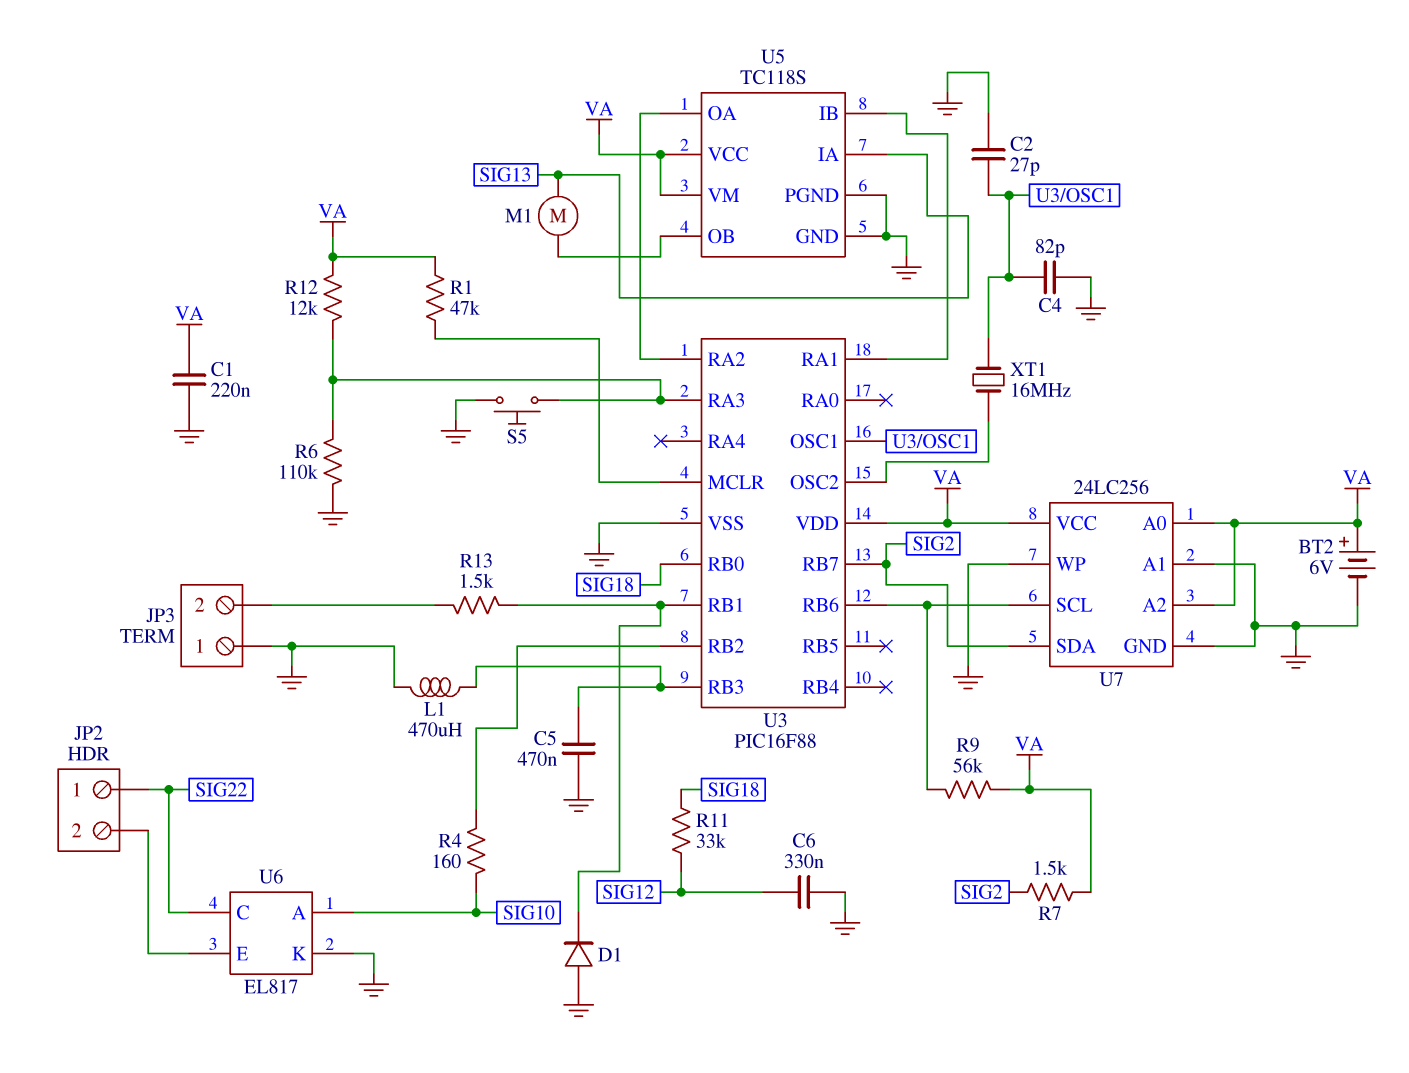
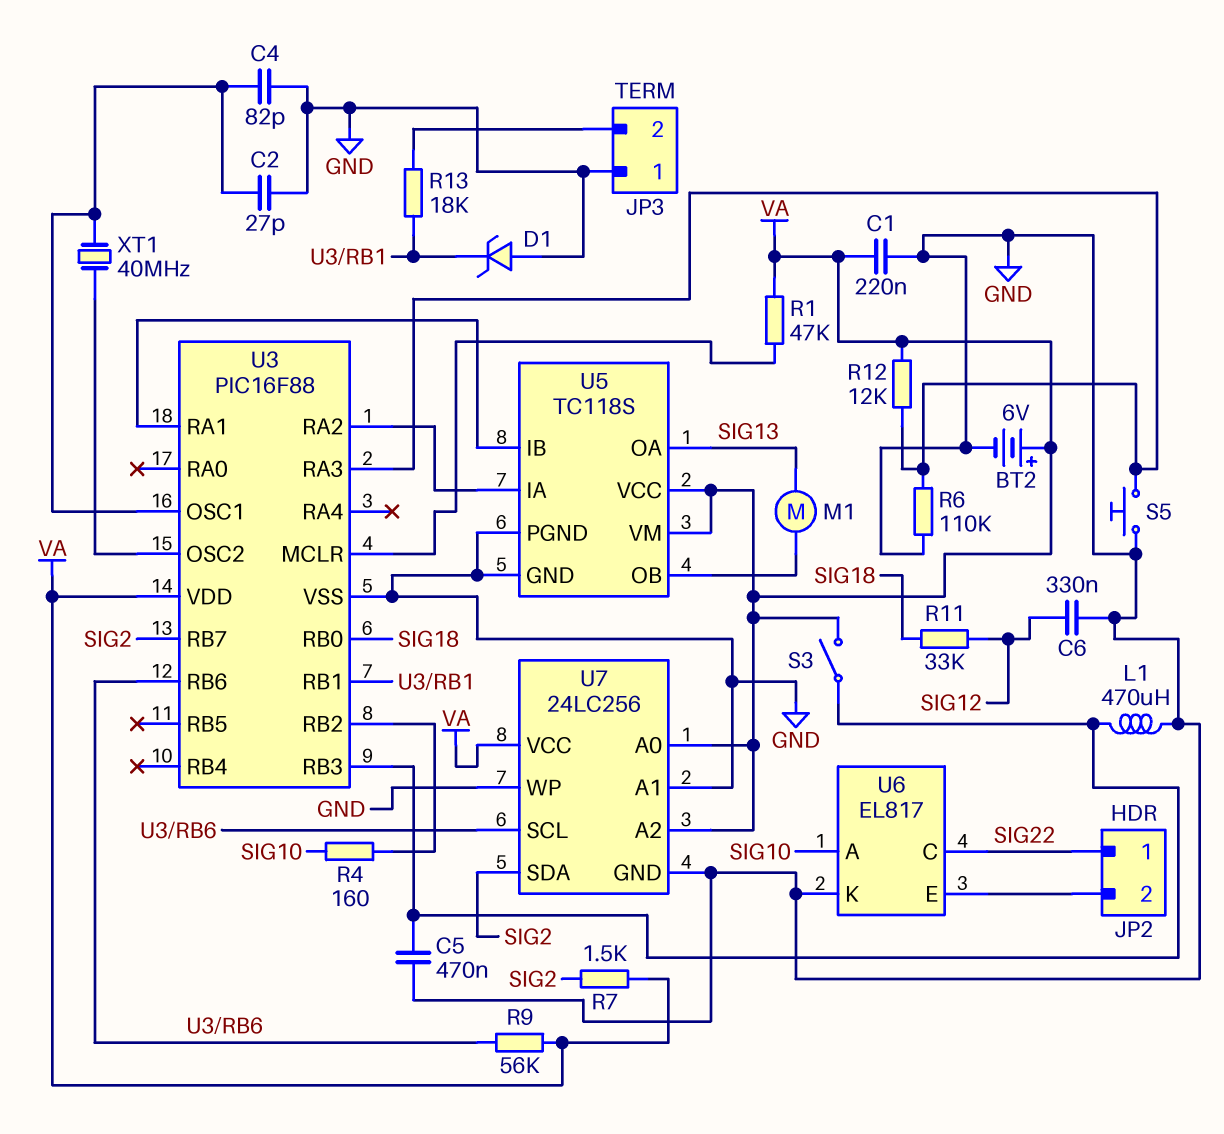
D1: diode (A GND, K U3/RB1) -> zener (A GND, K U3/RB1)
R13: 1.5k (JP3/2, U3/RB1) -> 18k (JP3/2, U3/RB1)
S3: none -> switch (U3/RB3, VA)
U5 pin IA: SIG13 -> U3/RA2
U5 pin OA: U3/RA2 -> SIG13
XT1: 16MHz (U3/OSC1, U3/OSC2) -> 40MHz (U3/OSC1, U3/OSC2)

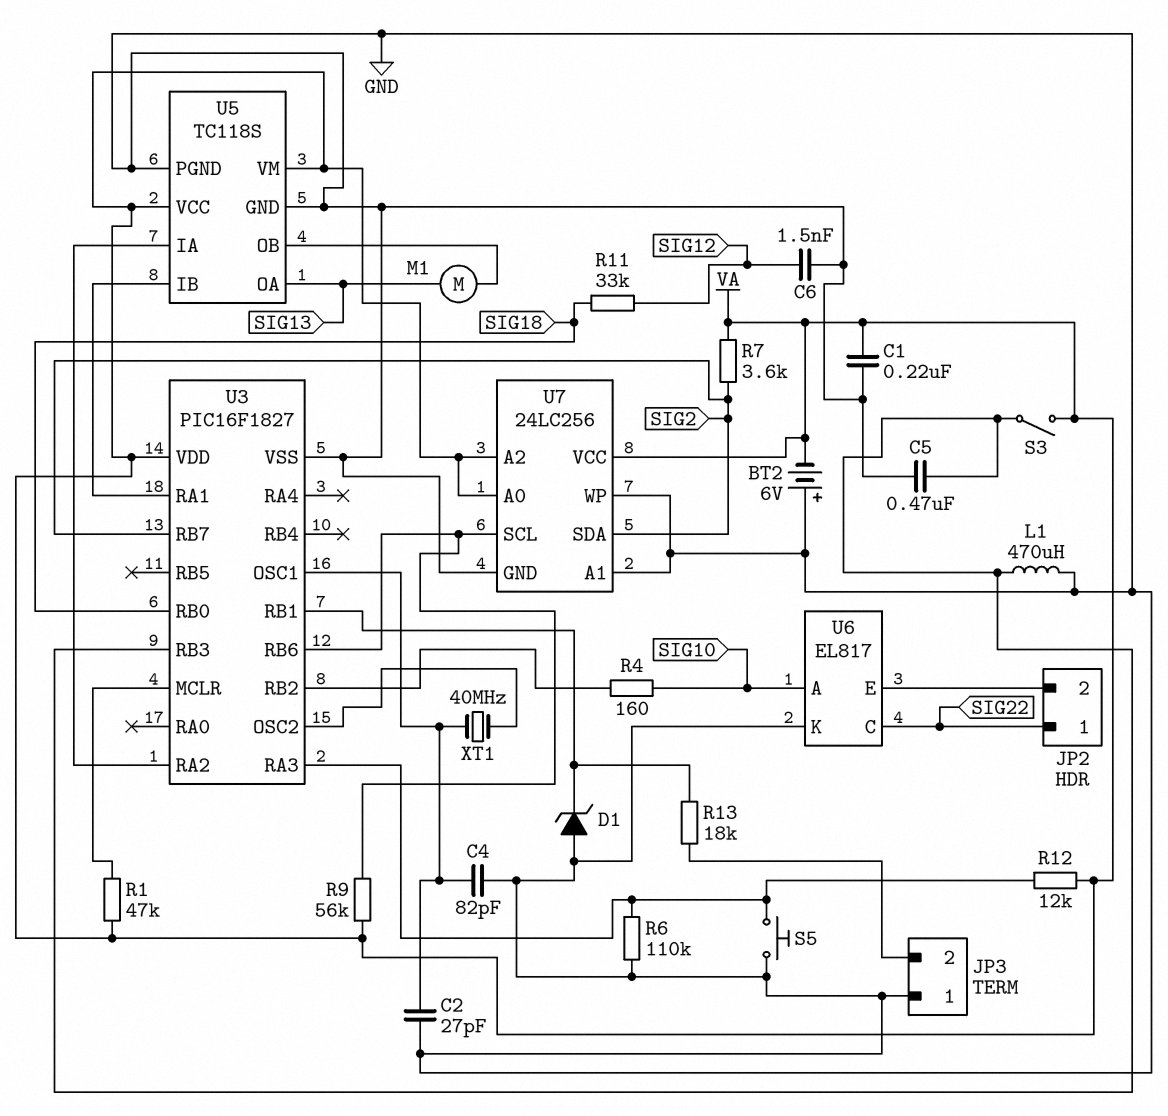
BT2: 6V (plus VA, minus GND) -> 6V (plus GND, minus VA)
C6: 330nF (GND, SIG12) -> 1.5nF (GND, SIG12)
R7: 1.5k (SIG2, VA) -> 3.6k (SIG2, VA)
U3: PIC16F88 -> PIC16F1827

